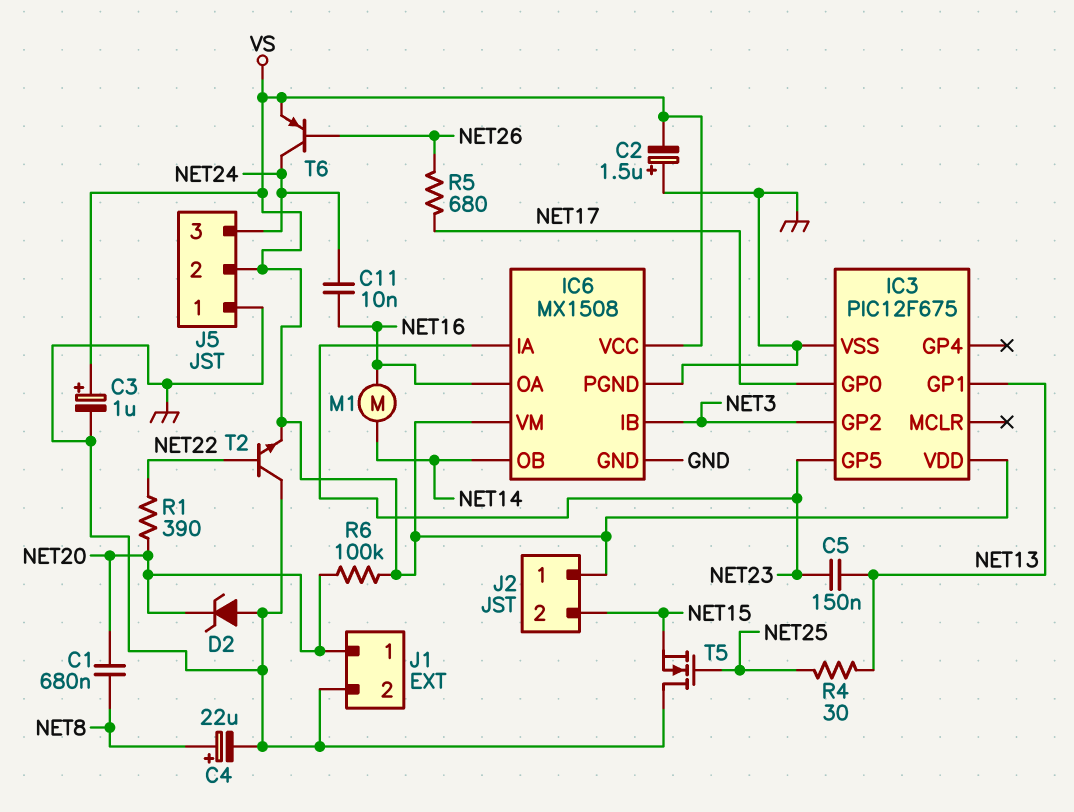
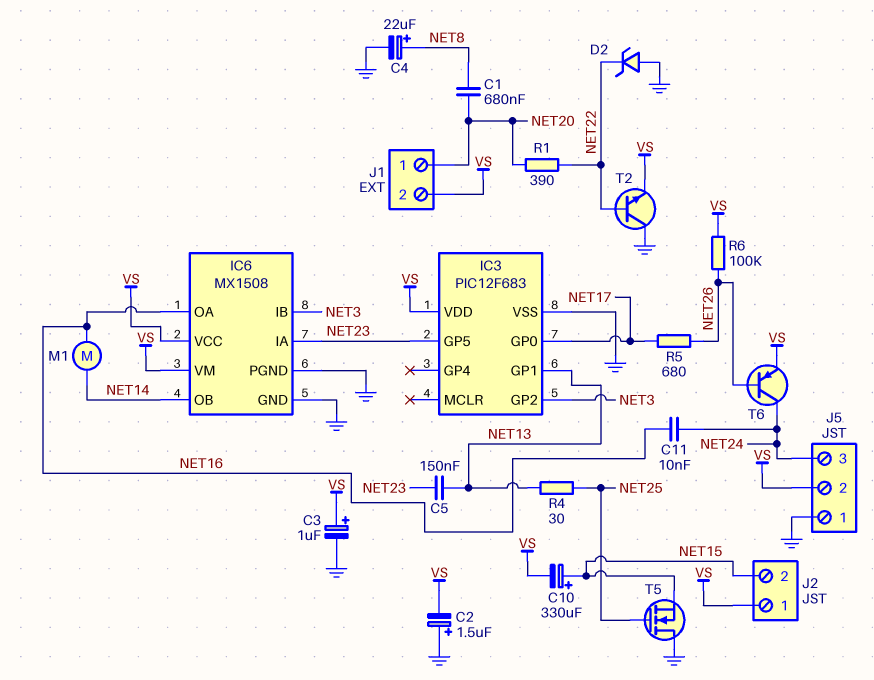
C10: none -> 330uF (plus NET15, minus VS)
D2: zener (A GND, K NET20) -> zener (A GND, K NET22)
IC3: PIC12F675 -> PIC12F683
J1 pin 2: GND -> VS
R6: 100k (NET20, VS) -> 100k (NET26, VS)

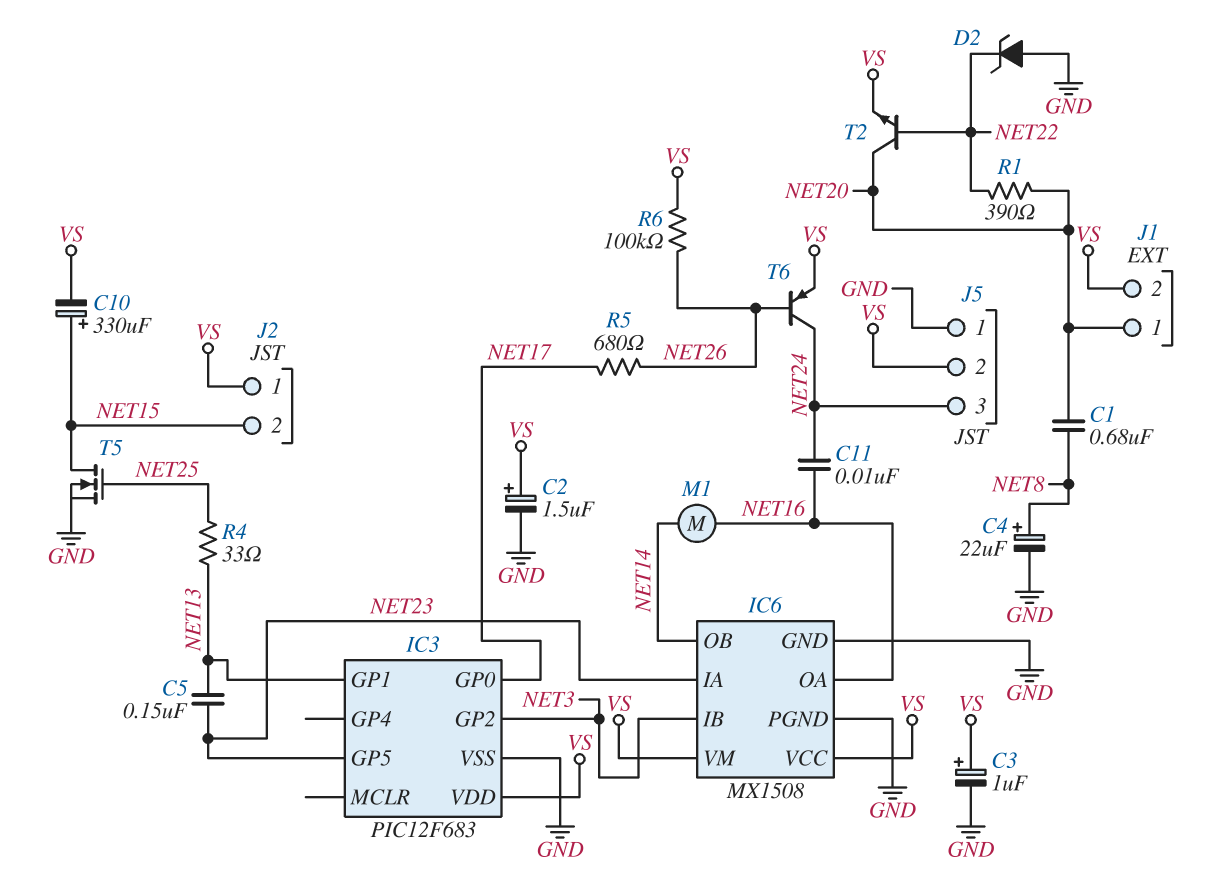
C2: 1.5uF (plus GND, minus VS) -> 1.5uF (plus VS, minus GND)
R4: 30 (NET13, NET25) -> 33 (NET13, NET25)
T2: NPN (B NET22, C GND, E VS) -> NPN (B NET22, C NET20, E VS)
T5: NMOS (G NET25, D GND, S NET15) -> NMOS (G NET25, D NET15, S GND)

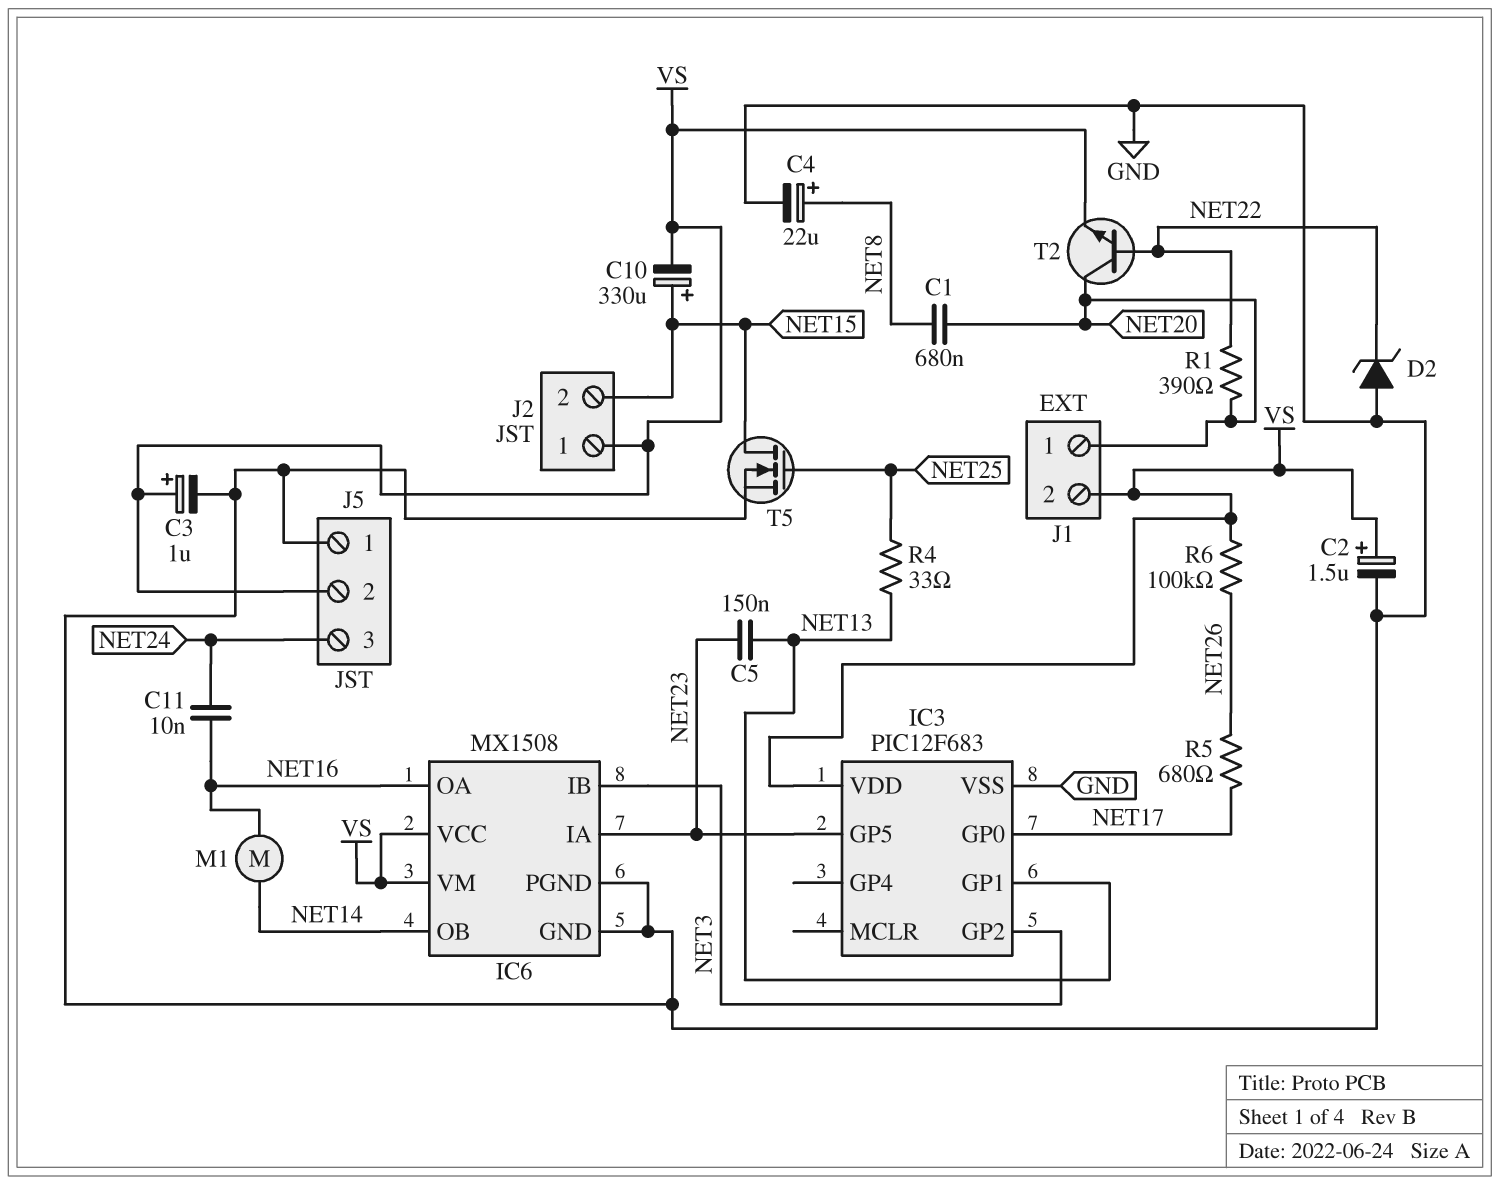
T6: PNP (B NET26, C NET24, E VS) -> none

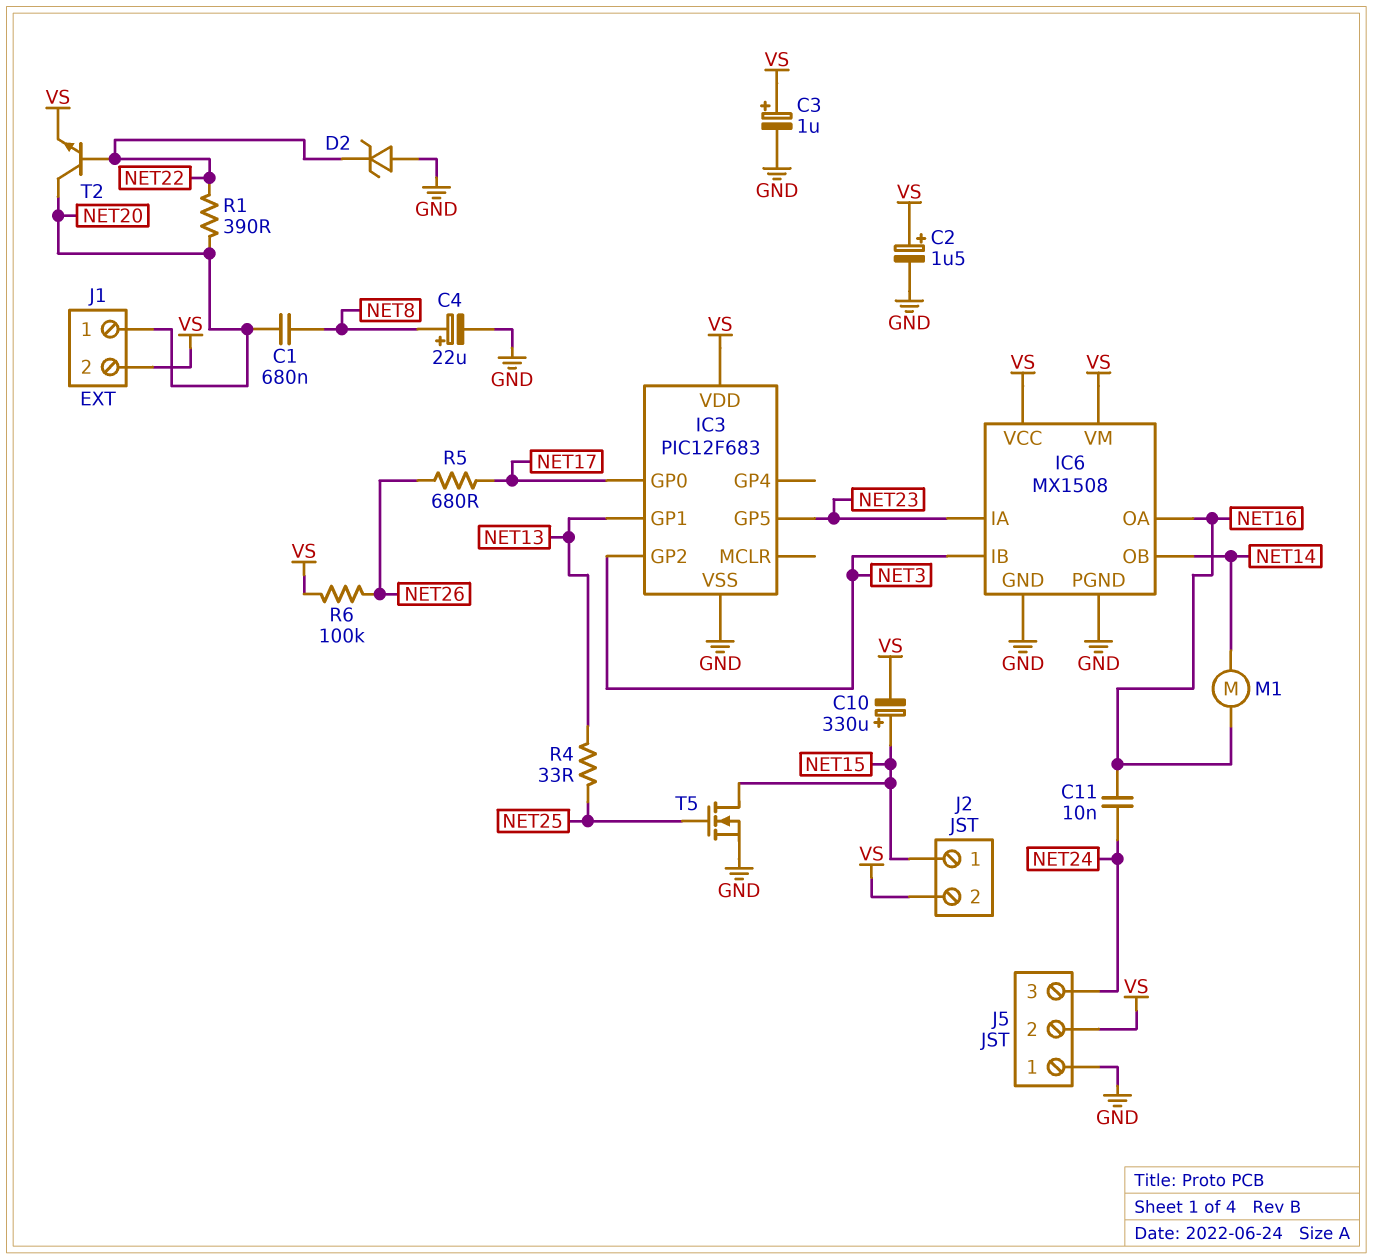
C5: 150nF (NET13, NET23) -> none
J2 pin 1: VS -> NET15
J2 pin 2: NET15 -> VS

